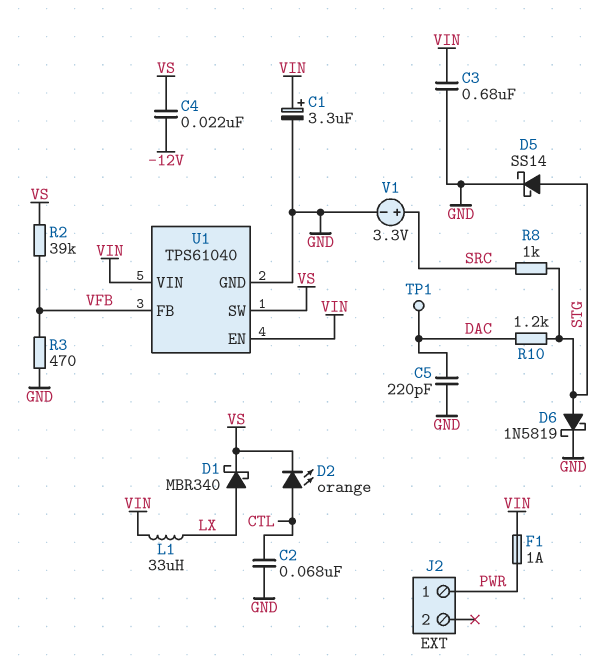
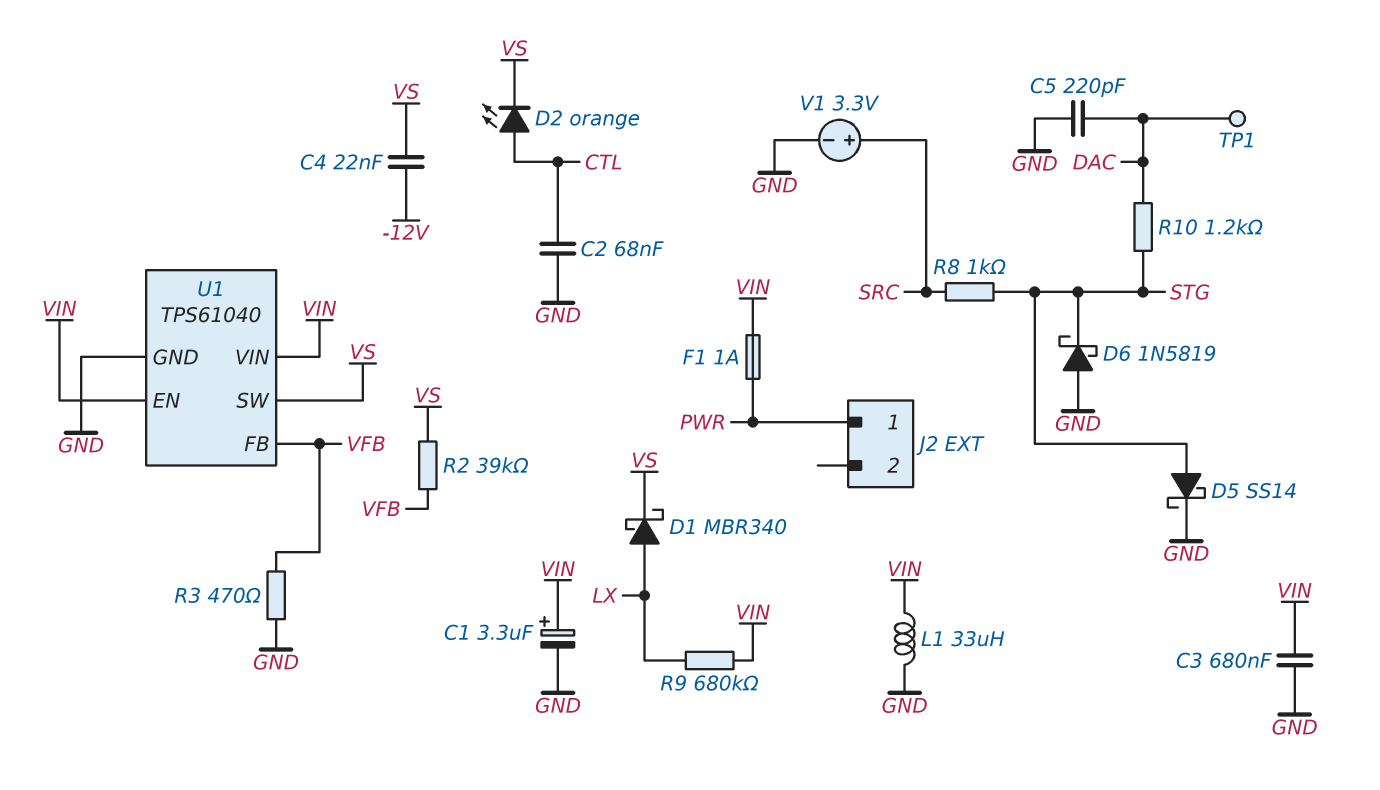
D6: schottky 1N5819 (A STG, K GND) -> schottky 1N5819 (A GND, K STG)
L1: 33uH (LX, VIN) -> 33uH (GND, VIN)
R9: none -> 680k (LX, VIN)

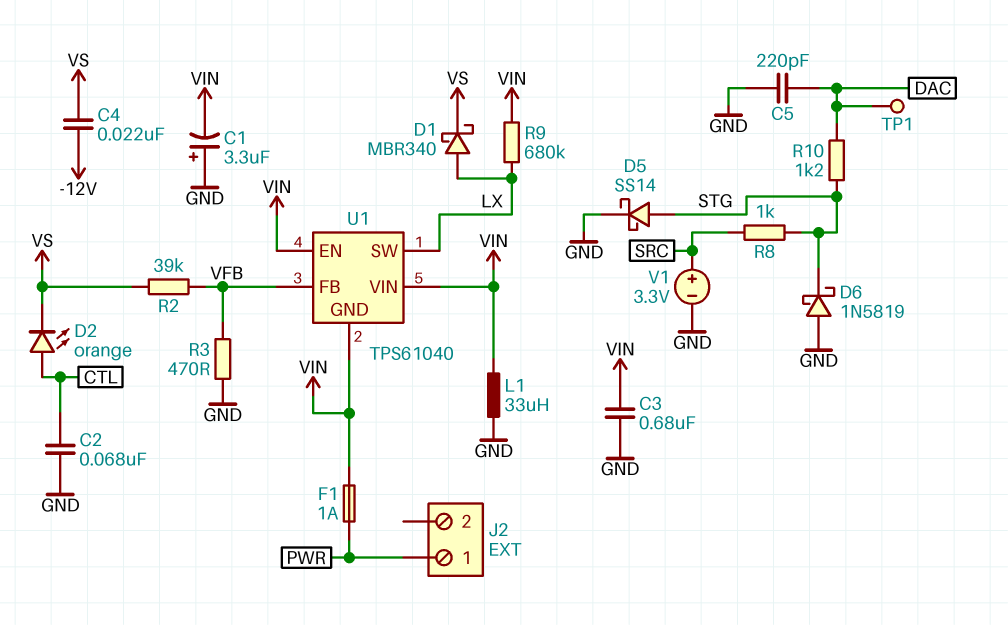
C1: 3.3uF (plus VIN, minus GND) -> 3.3uF (plus GND, minus VIN)
U1 pin GND: GND -> VIN
U1 pin SW: VS -> LX

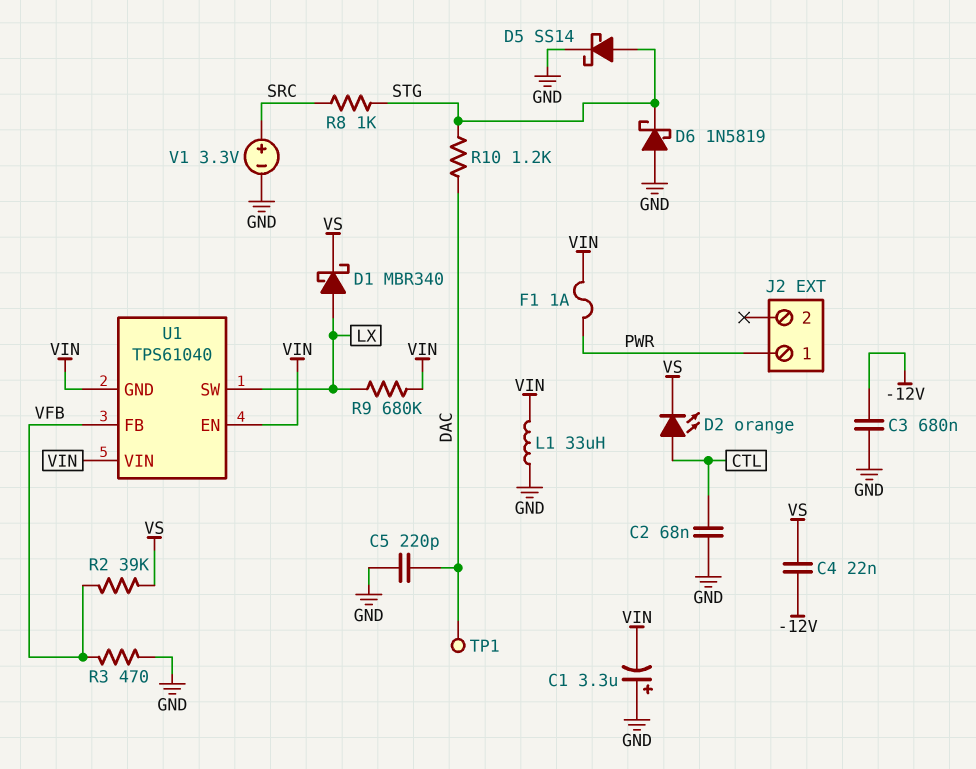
C3: 680nF (GND, VIN) -> 680nF (-12V, GND)

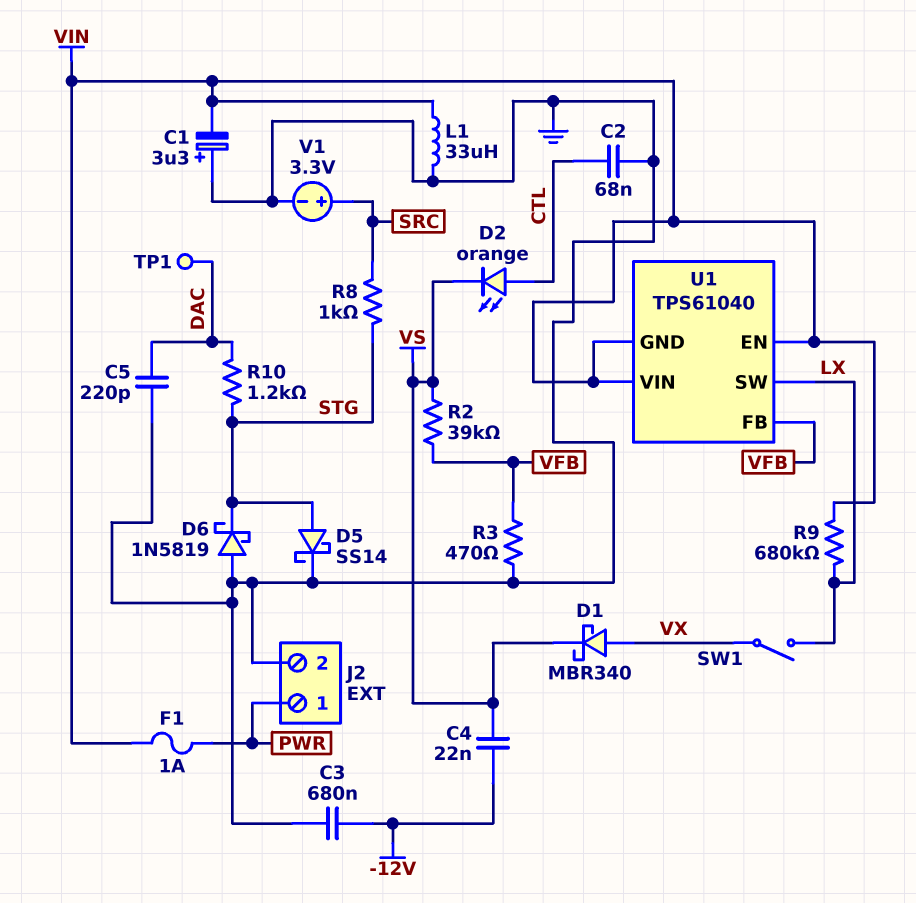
D1: schottky MBR340 (A LX, K VS) -> schottky MBR340 (A VX, K VS)
J2 pin 2: none -> GND
SW1: none -> switch (LX, VX)

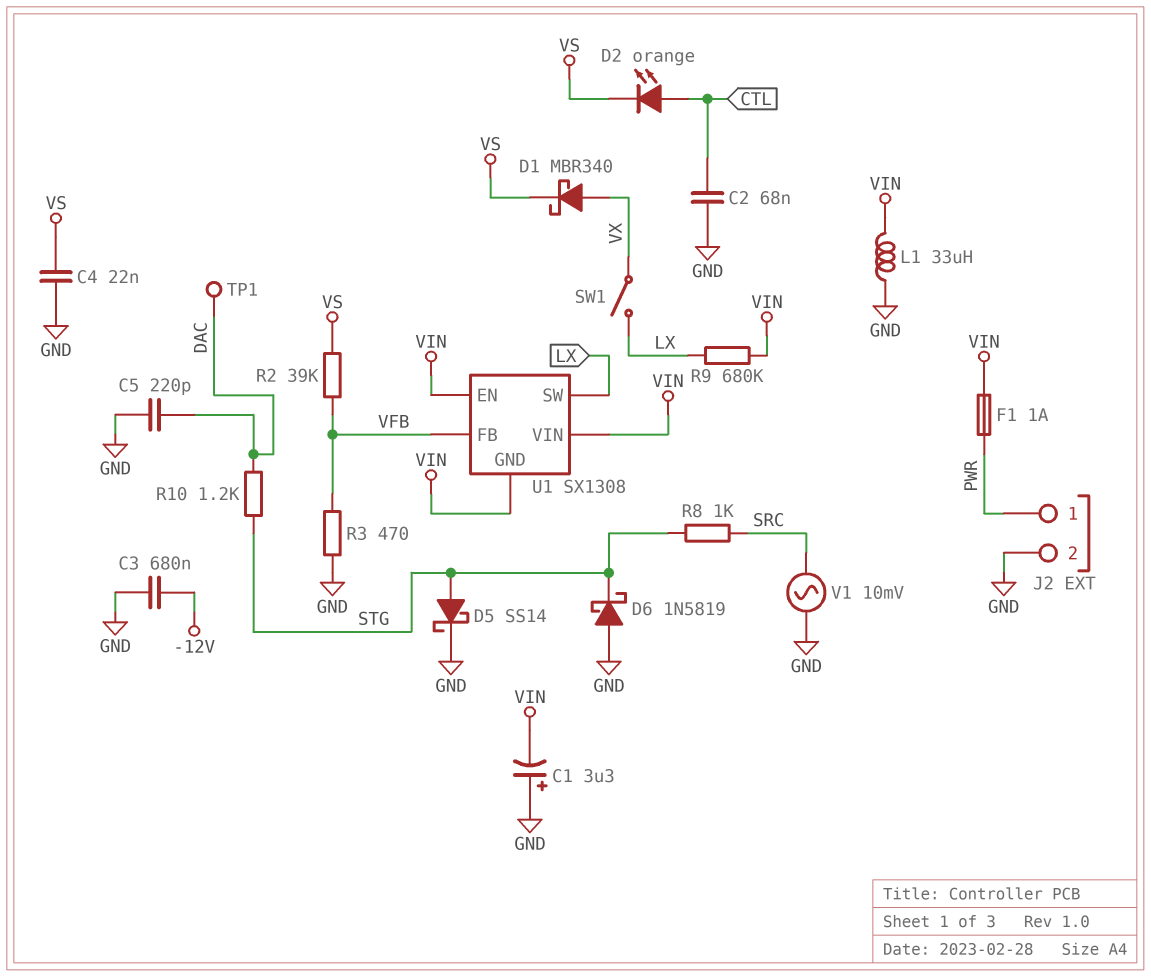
C4: 22nF (-12V, VS) -> 22nF (GND, VS)
U1: TPS61040 -> SX1308
V1: 3.3V (plus SRC, minus GND) -> AC 10mV (GND, SRC)

